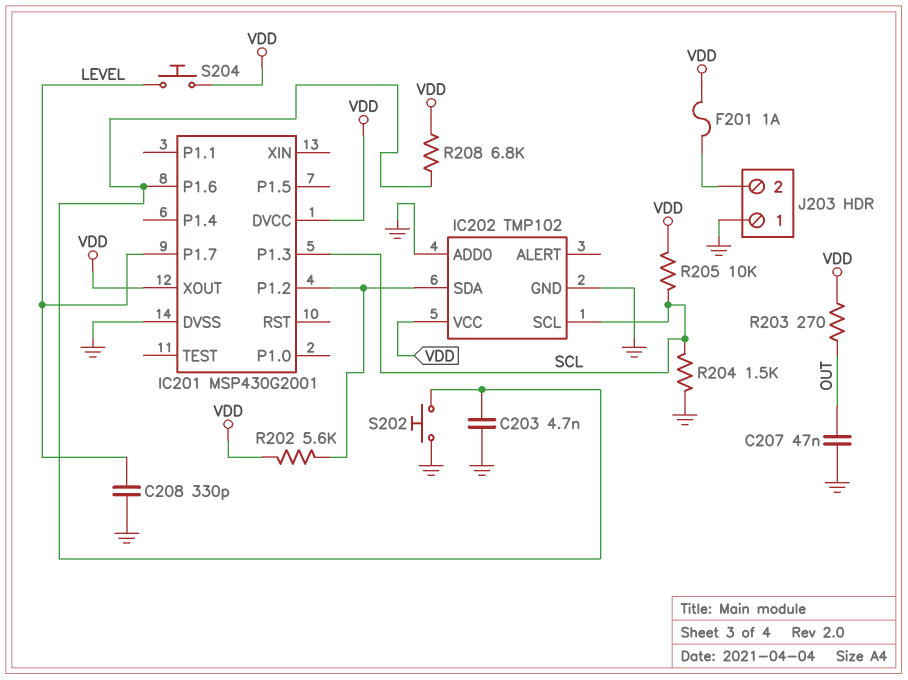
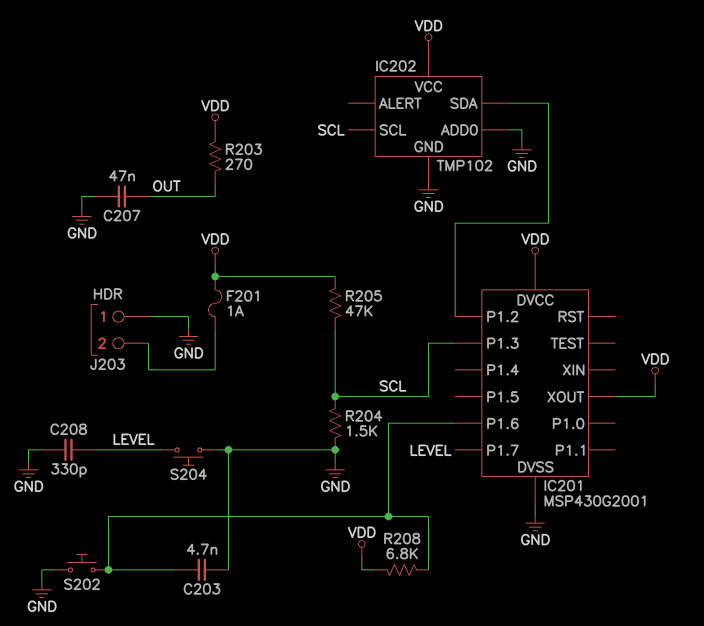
R202: 5.6k (IC201/P1.2, VDD) -> none
R205: 10k (SCL, VDD) -> 47k (SCL, VDD)
S204: button (LEVEL, VDD) -> button (GND, LEVEL)

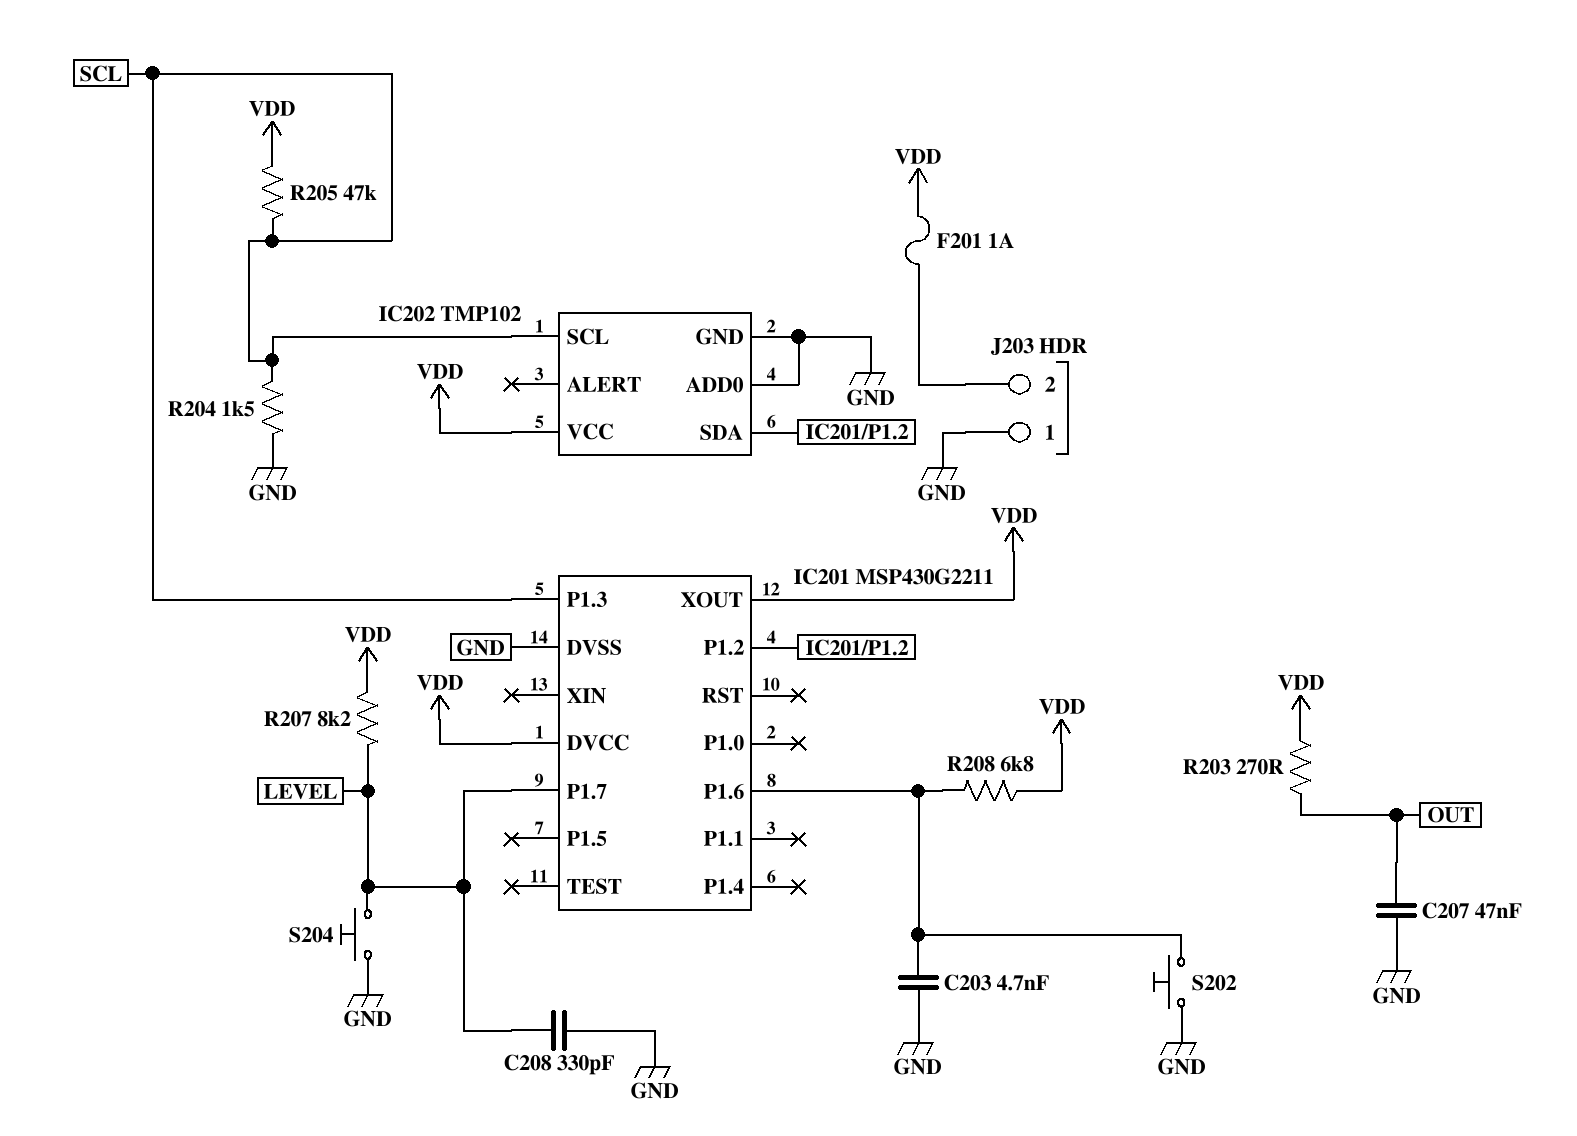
IC201: MSP430G2001 -> MSP430G2211
R207: none -> 8.2k (LEVEL, VDD)

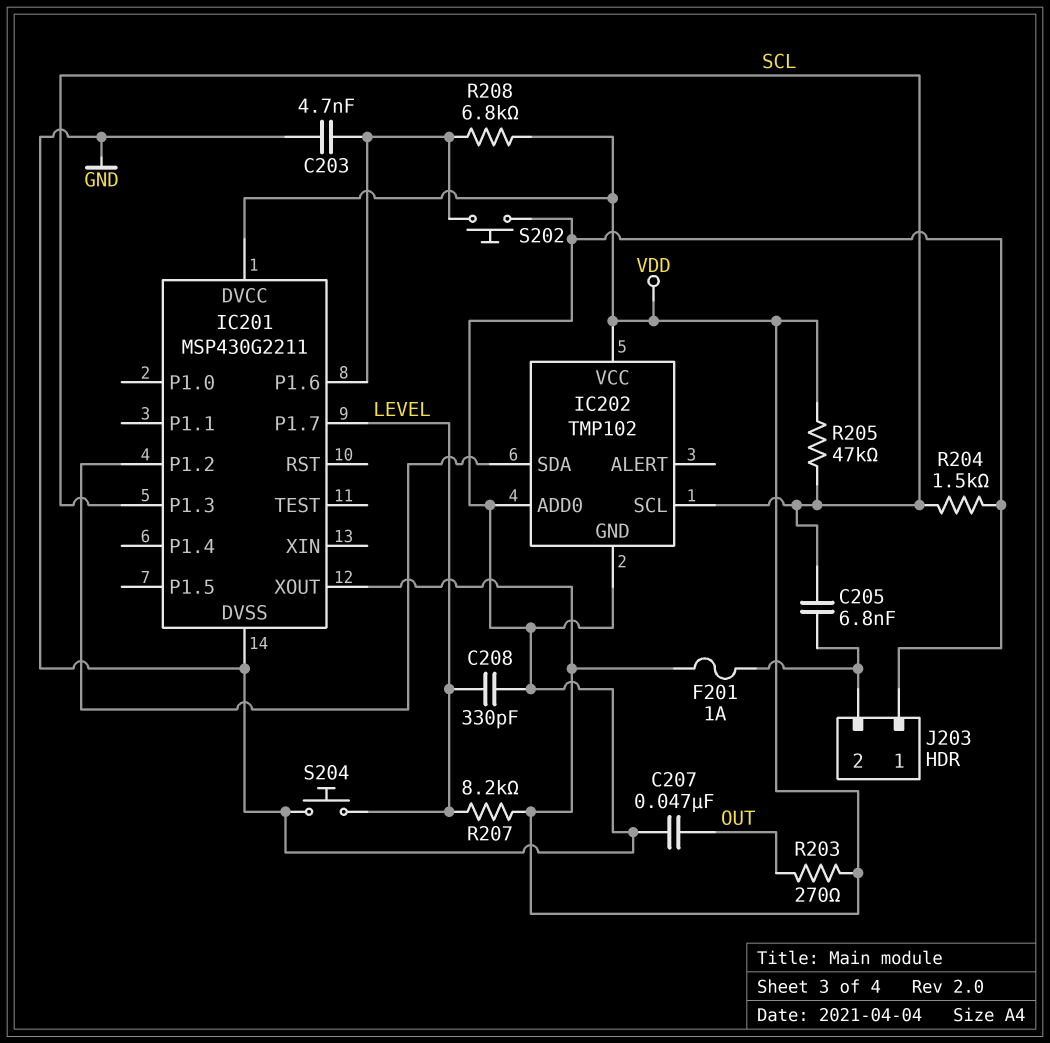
C205: none -> 6.8nF (J203/2, SCL)

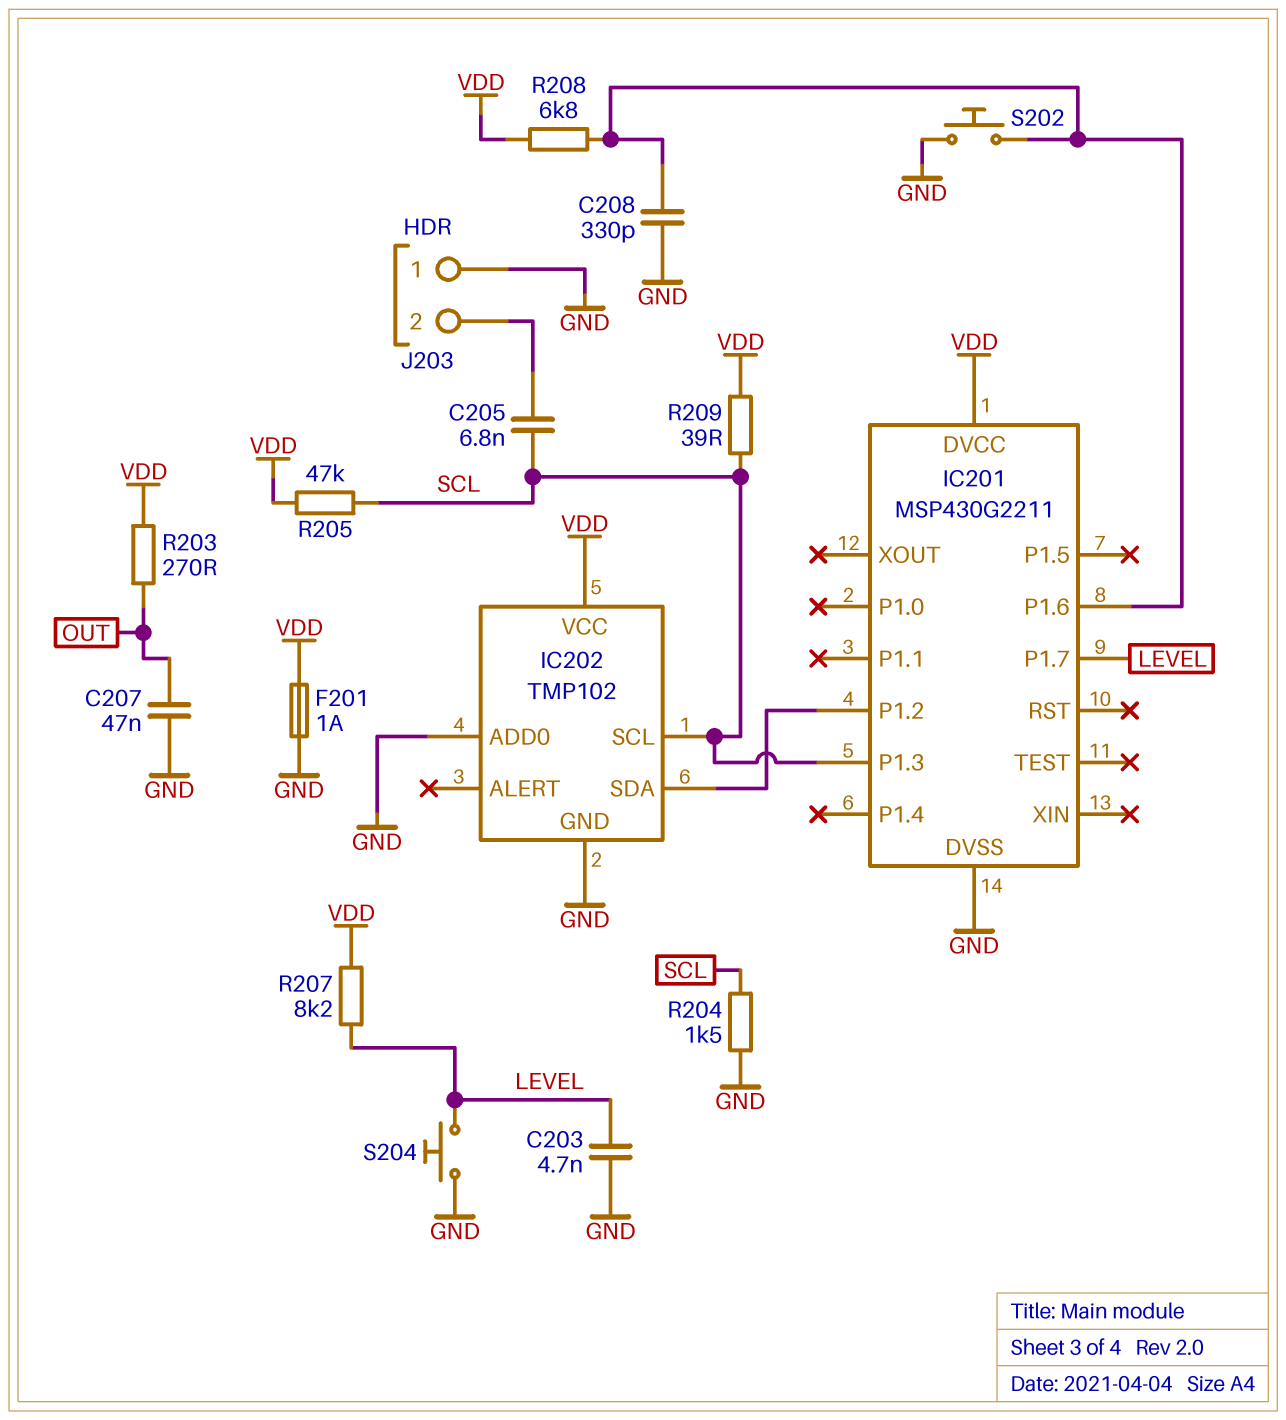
C203: 4.7nF (GND, IC201/P1.6) -> 4.7nF (GND, LEVEL)
C208: 330pF (GND, LEVEL) -> 330pF (GND, IC201/P1.6)
F201: 1A (J203/2, VDD) -> 1A (GND, VDD)
IC201 pin XOUT: VDD -> none
R209: none -> 39 (SCL, VDD)

